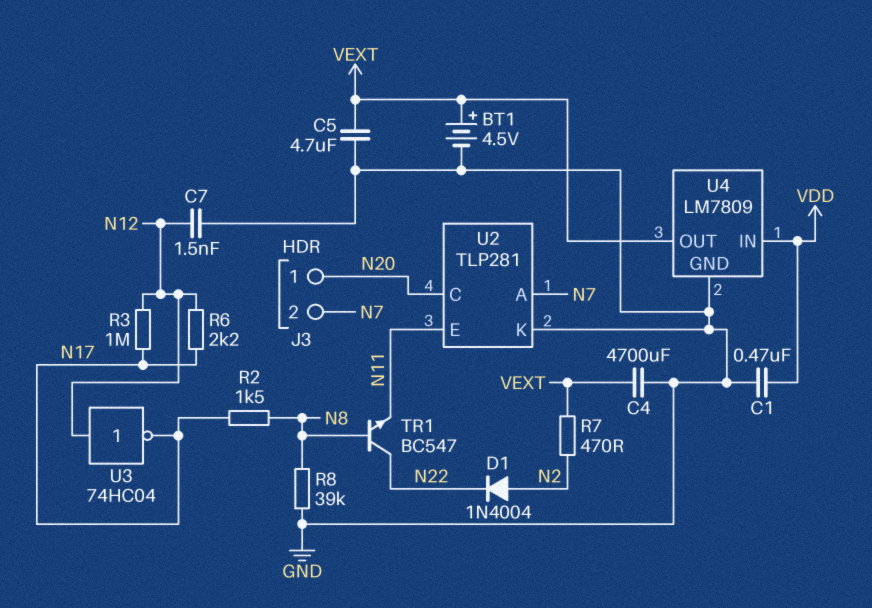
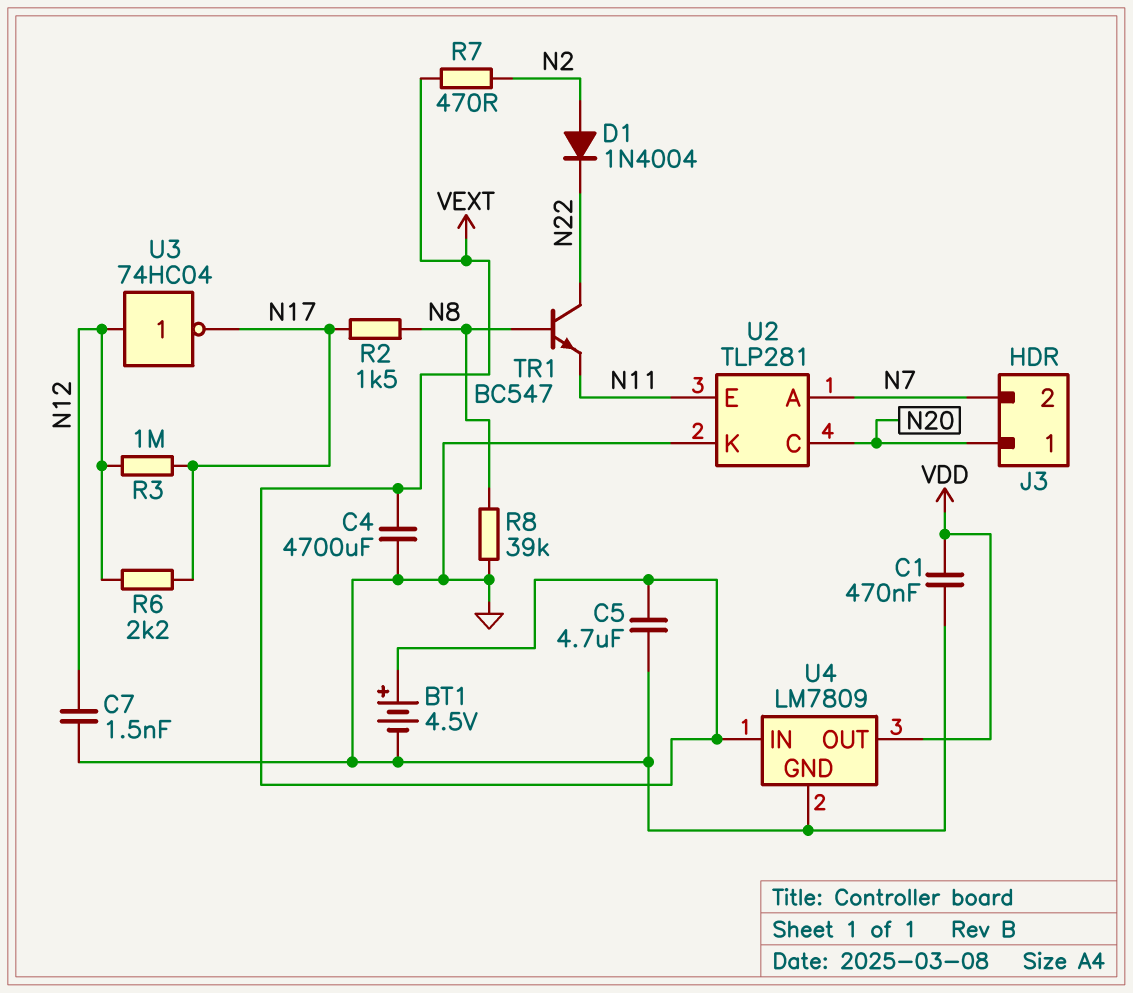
U4 pin IN: VDD -> VEXT
U4 pin OUT: VEXT -> VDD

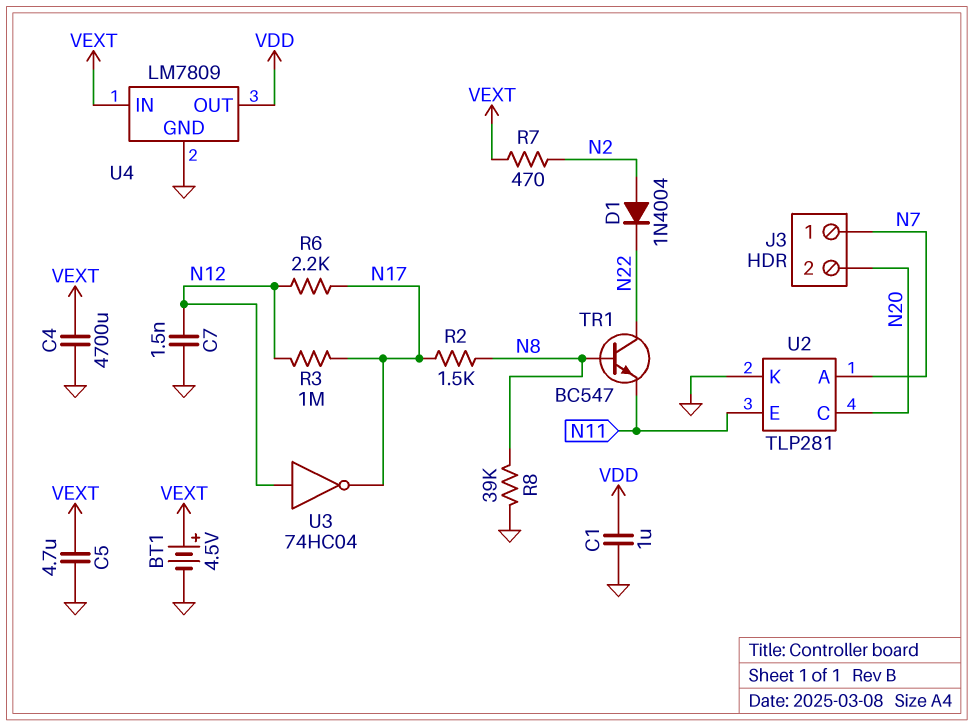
C1: 470nF (GND, VDD) -> 1uF (GND, VDD)
J3 pin 1: N20 -> N7
J3 pin 2: N7 -> N20

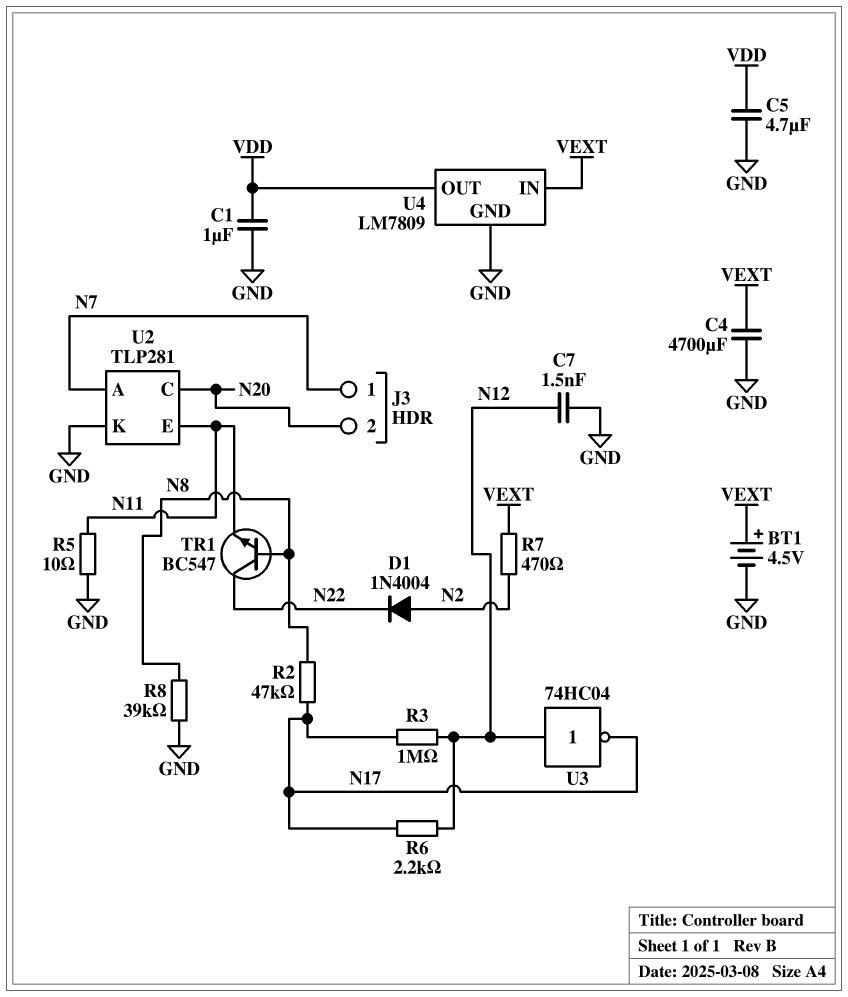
C5: 4.7uF (GND, VEXT) -> 4.7uF (GND, VDD)
R2: 1.5k (N8, N17) -> 47k (N8, N17)
R5: none -> 10 (GND, N11)

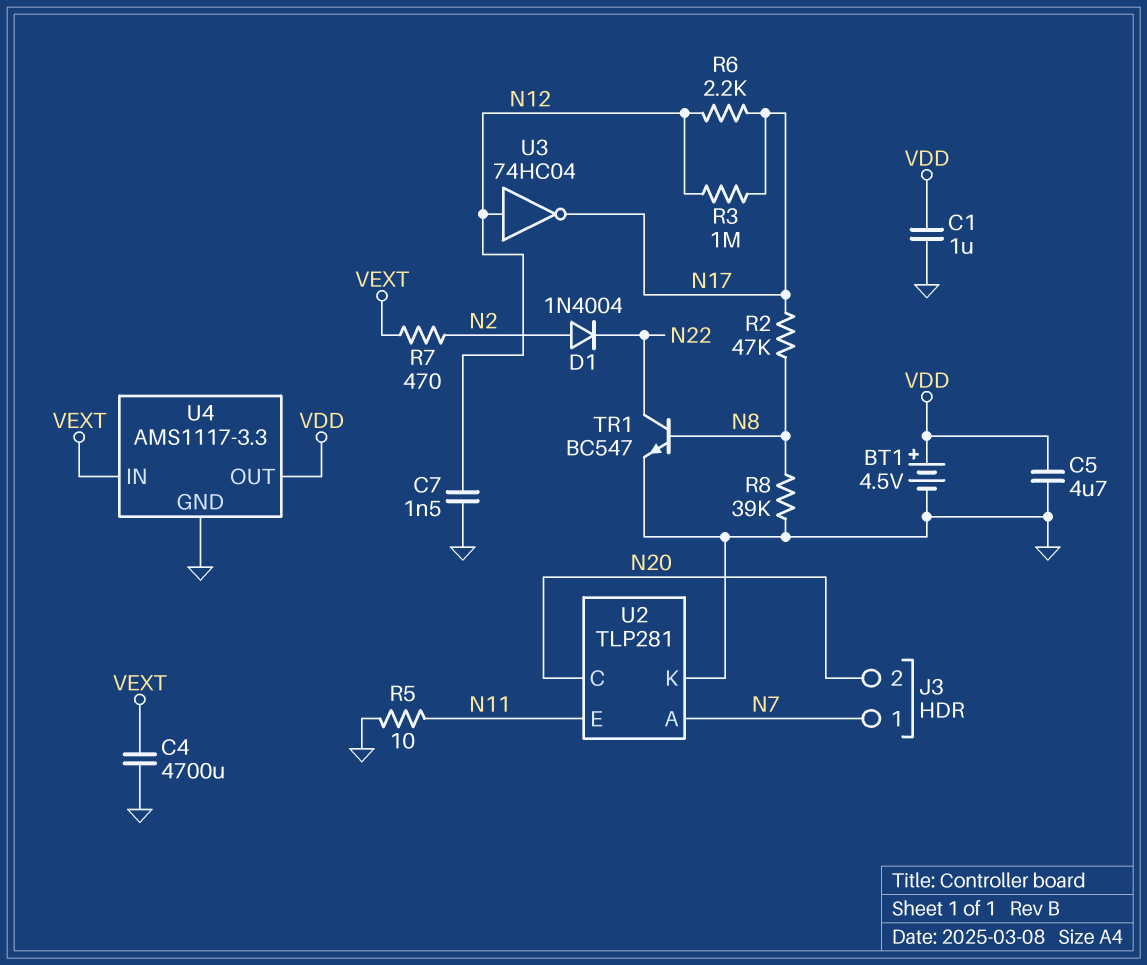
BT1: 4.5V (plus VEXT, minus GND) -> 4.5V (plus VDD, minus GND)
TR1: NPN BC547 (B N8, C N22, E N11) -> NPN BC547 (B N8, C N22, E GND)
U4: LM7809 -> AMS1117-3.3

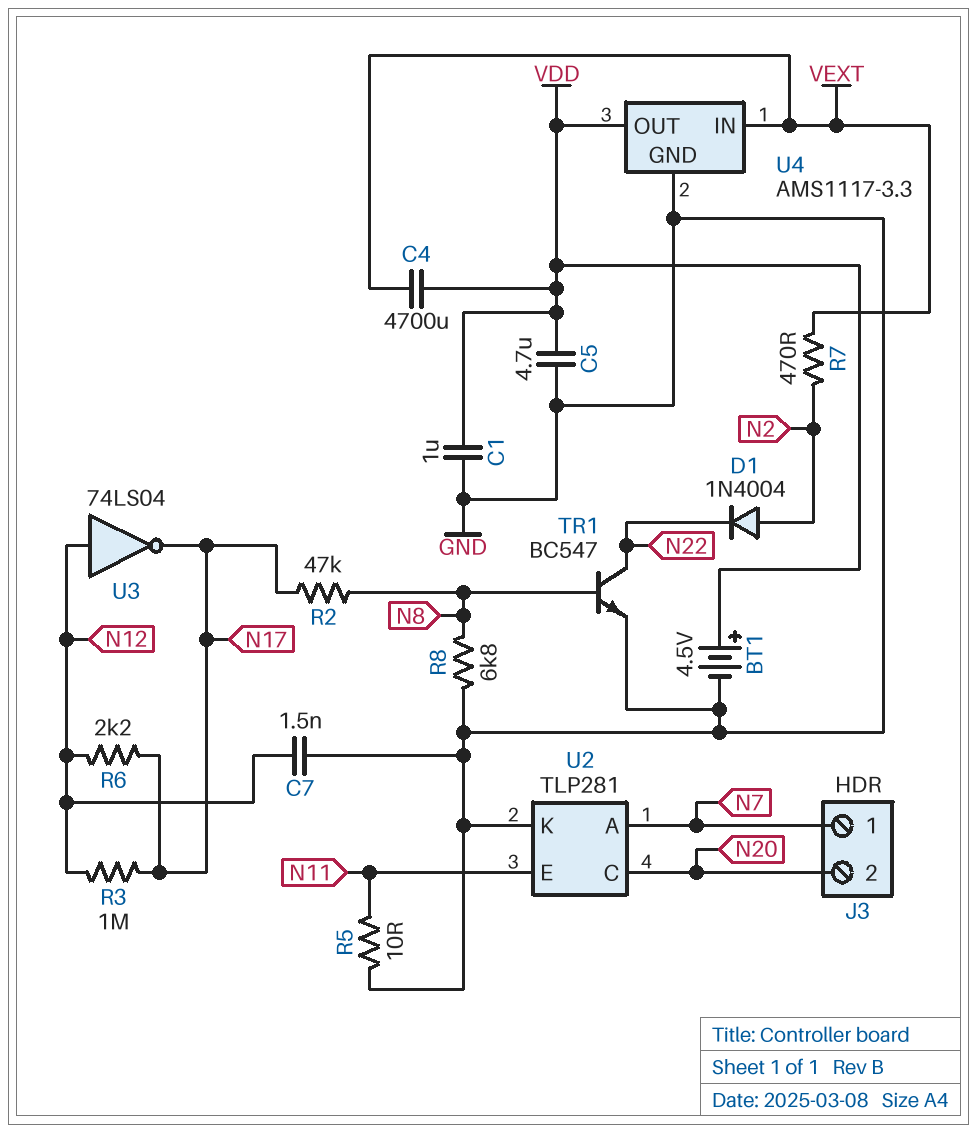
C4: 4700uF (GND, VEXT) -> 4700uF (VDD, VEXT)
R8: 39k (GND, N8) -> 6.8k (GND, N8)
U3: NOT 74HC04 (in N12, out N17) -> NOT 74LS04 (in N12, out N17)

